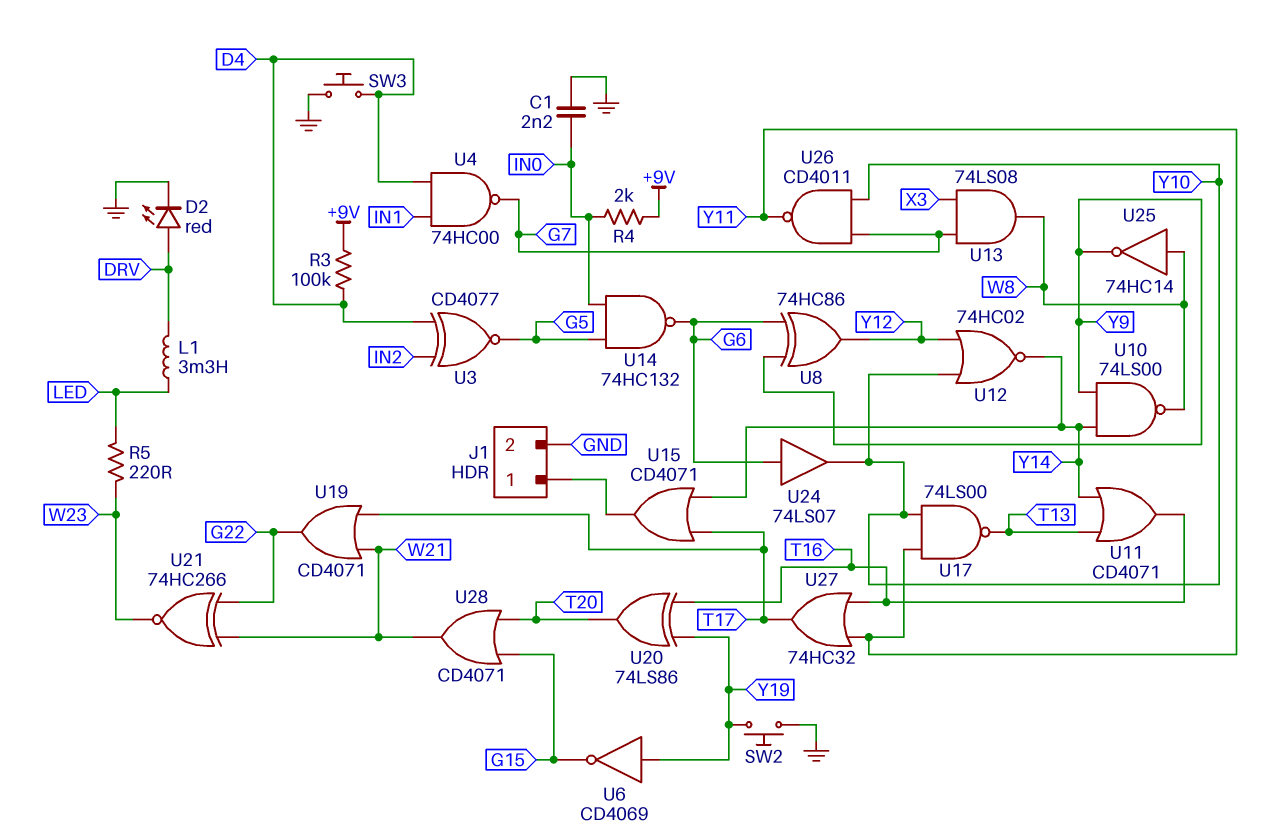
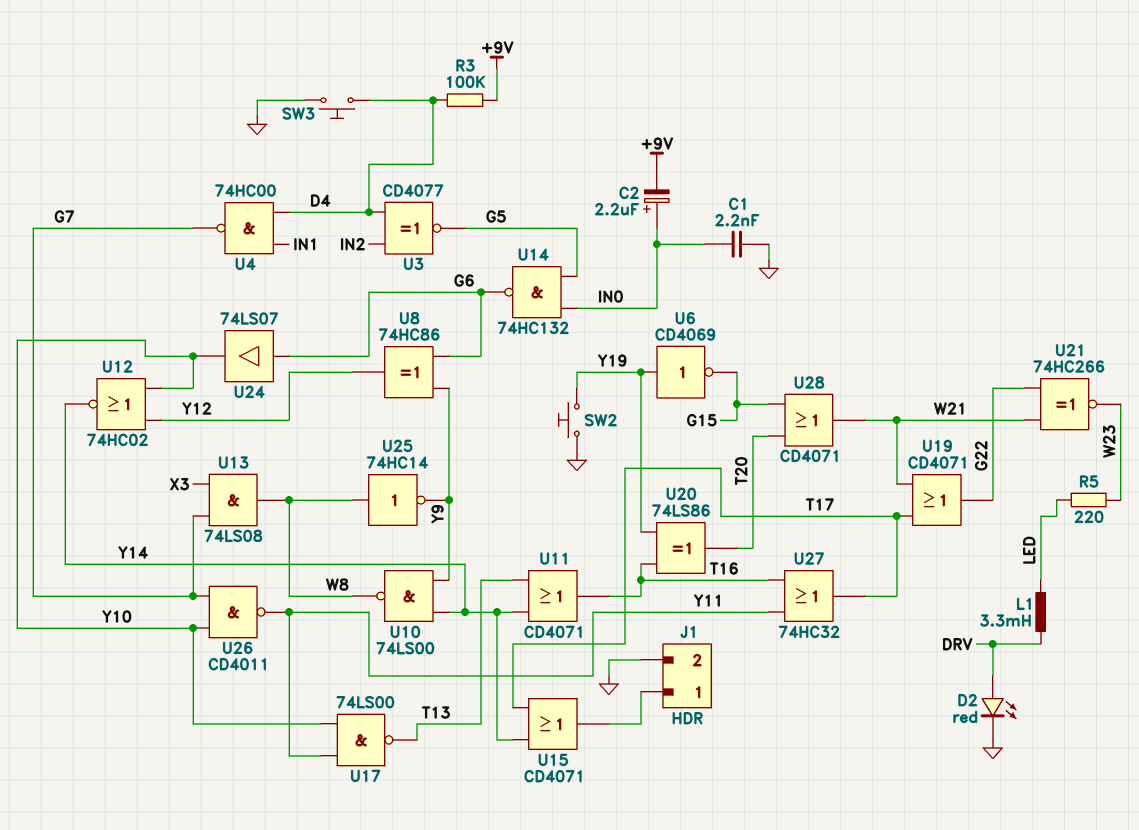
C2: none -> 2.2uF (plus IN0, minus +9V)
R4: 2k (+9V, IN0) -> none

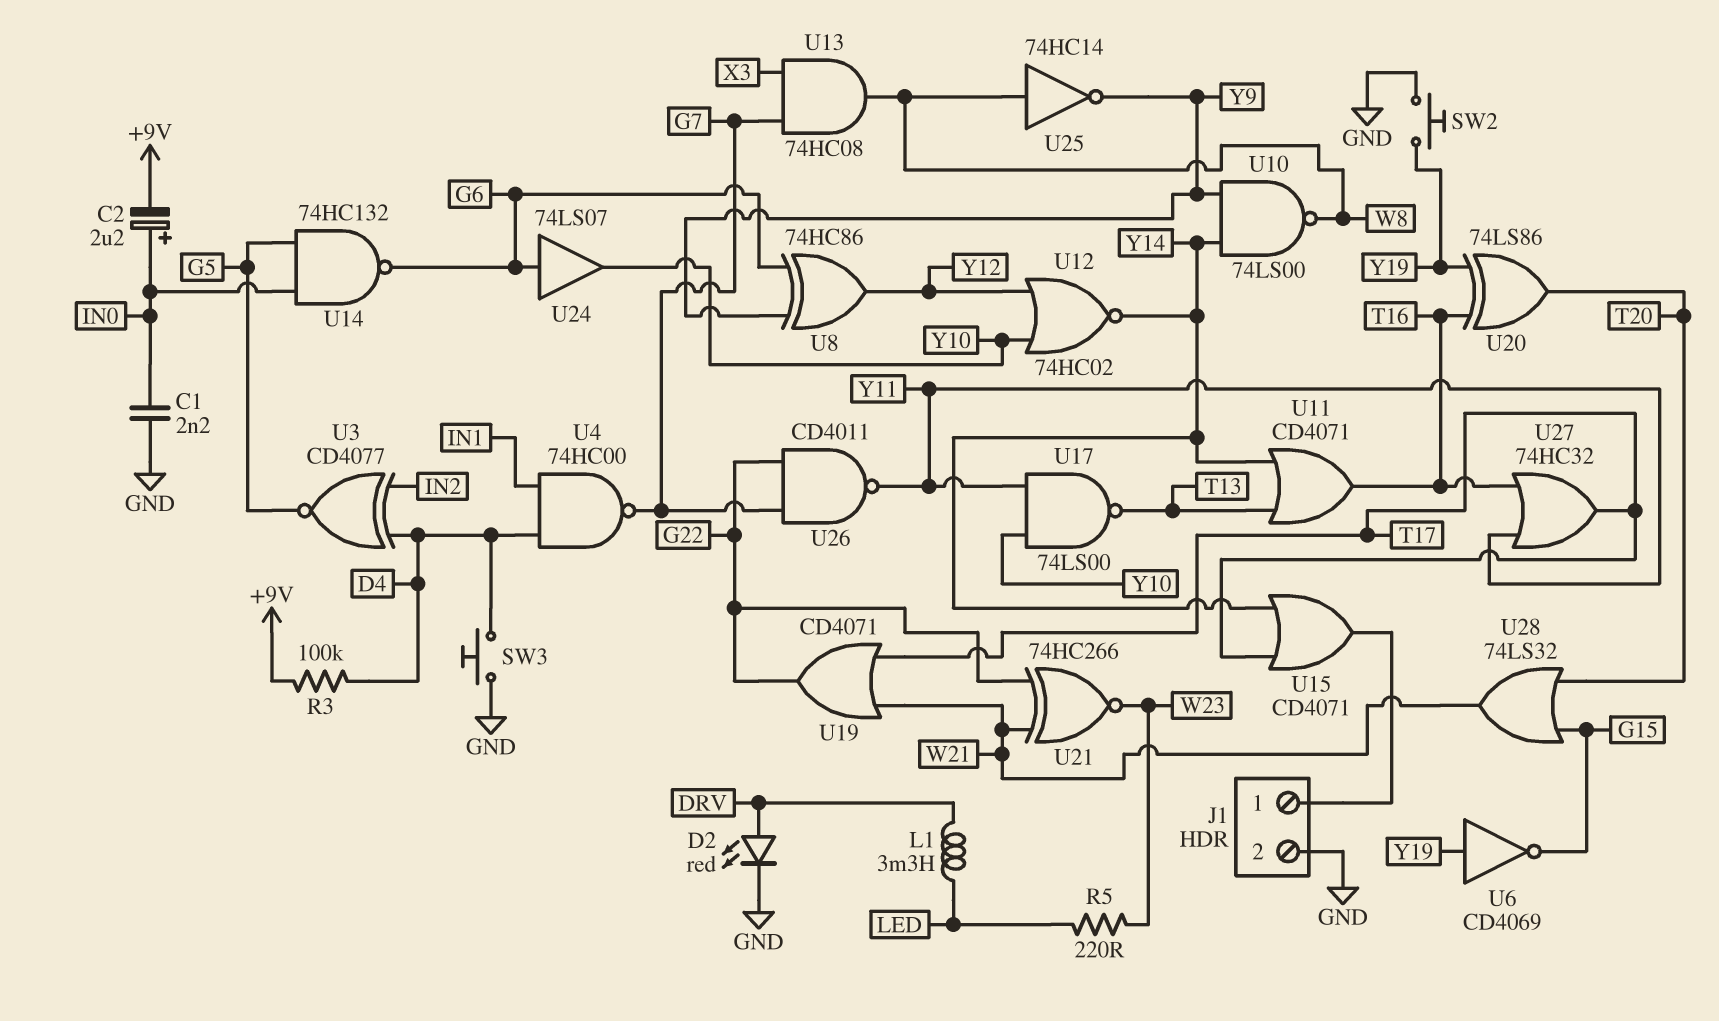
U13: AND 74LS08 (in G7, in X3, out W8) -> AND 74HC08 (in G7, in X3, out W8)
U26: NAND CD4011 (in G7, in Y10, out Y11) -> NAND CD4011 (in G7, in G22, out Y11)
U28: OR CD4071 (in G15, in T20, out W21) -> OR 74LS32 (in G15, in T20, out W21)

